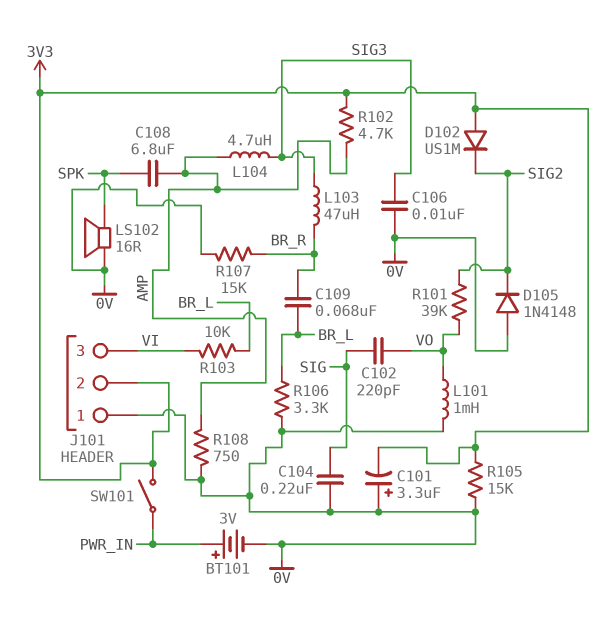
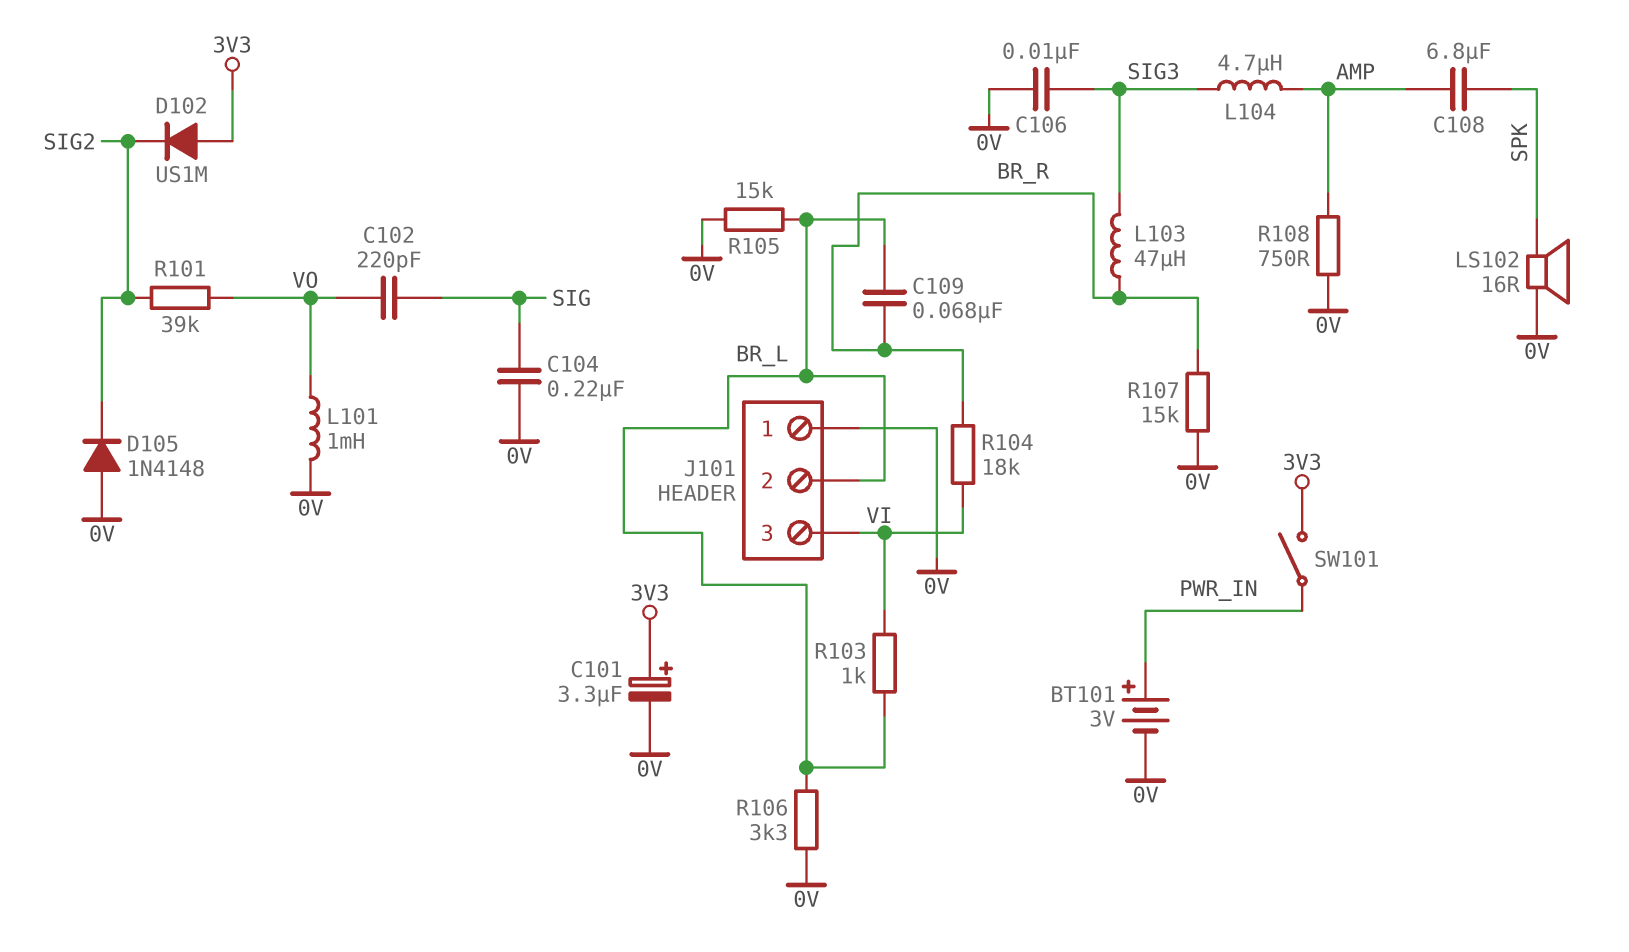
C101: 3.3uF (plus 0V, minus 3V3) -> 3.3uF (plus 3V3, minus 0V)
J101 pin 2: 3V3 -> BR_L
R102: 4.7k (3V3, AMP) -> none
R103: 10k (BR_L, VI) -> 1k (BR_L, VI)
R104: none -> 18k (BR_R, VI)
R105: 15k (0V, 3V3) -> 15k (0V, BR_L)

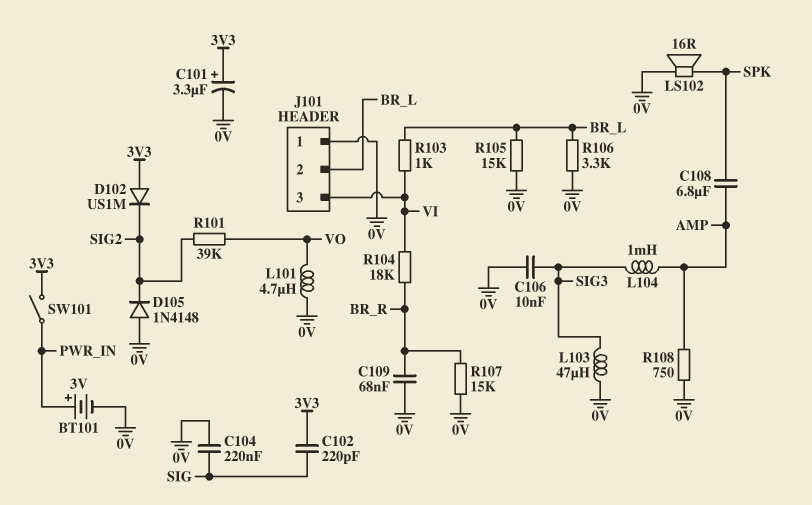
C102: 220pF (SIG, VO) -> 220pF (3V3, SIG)
C109: 68nF (BR_L, BR_R) -> 68nF (0V, BR_R)
L101: 1mH (0V, VO) -> 4.7uH (0V, VO)
L103: 47uH (BR_R, SIG3) -> 47uH (0V, SIG3)
L104: 4.7uH (AMP, SIG3) -> 1mH (AMP, SIG3)

